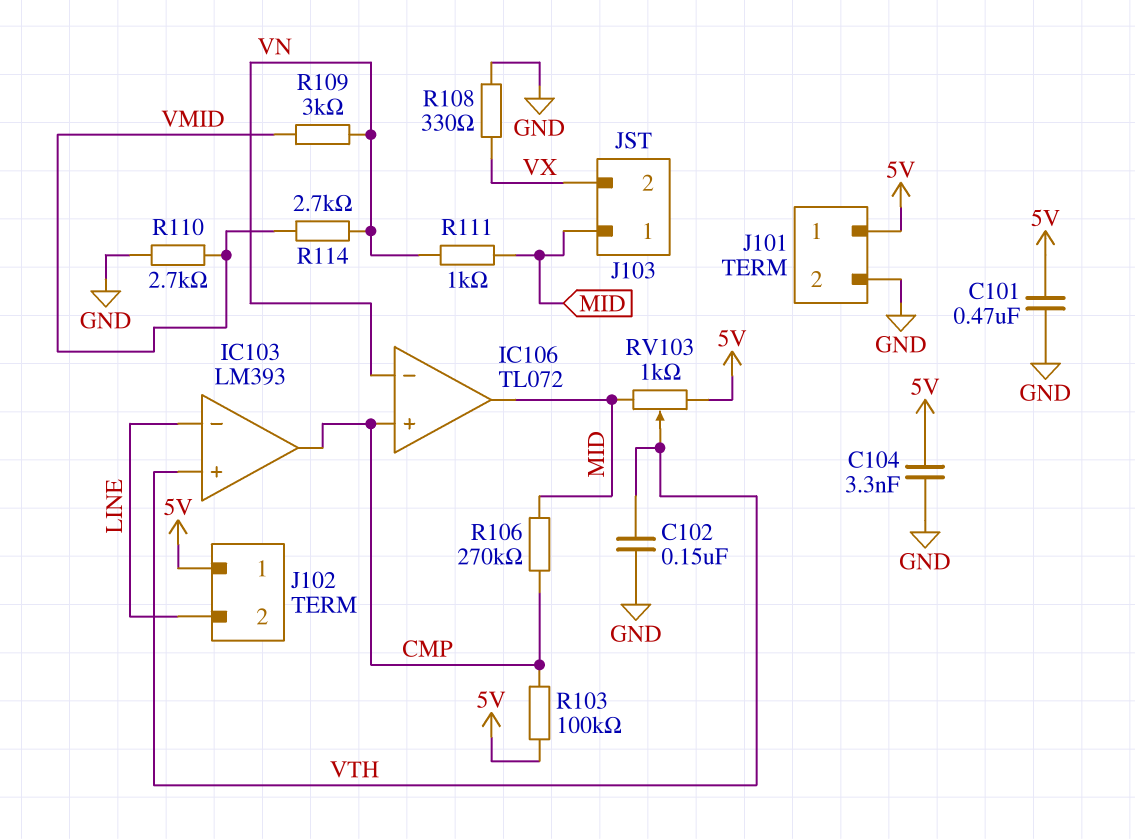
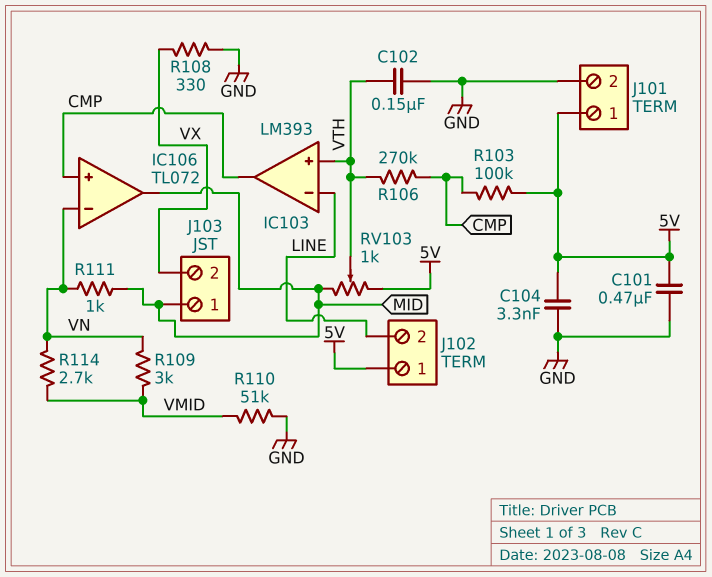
R106: 270k (CMP, MID) -> 270k (CMP, VTH)
R110: 2.7k (GND, VMID) -> 51k (GND, VMID)

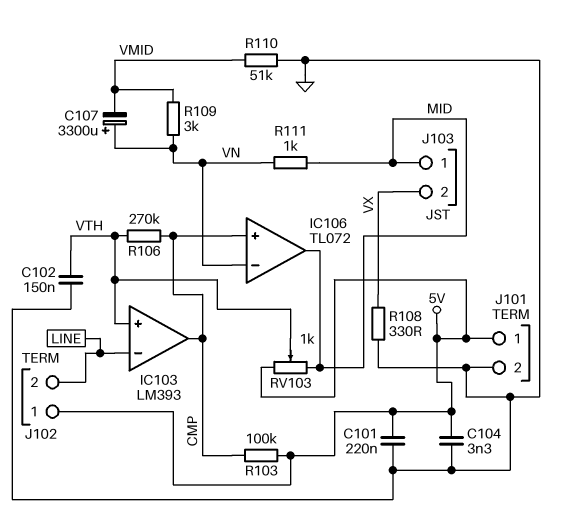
C101: 470nF (5V, GND) -> 220nF (5V, GND)
C107: none -> 3300uF (plus VN, minus VMID)
R114: 2.7k (VMID, VN) -> none

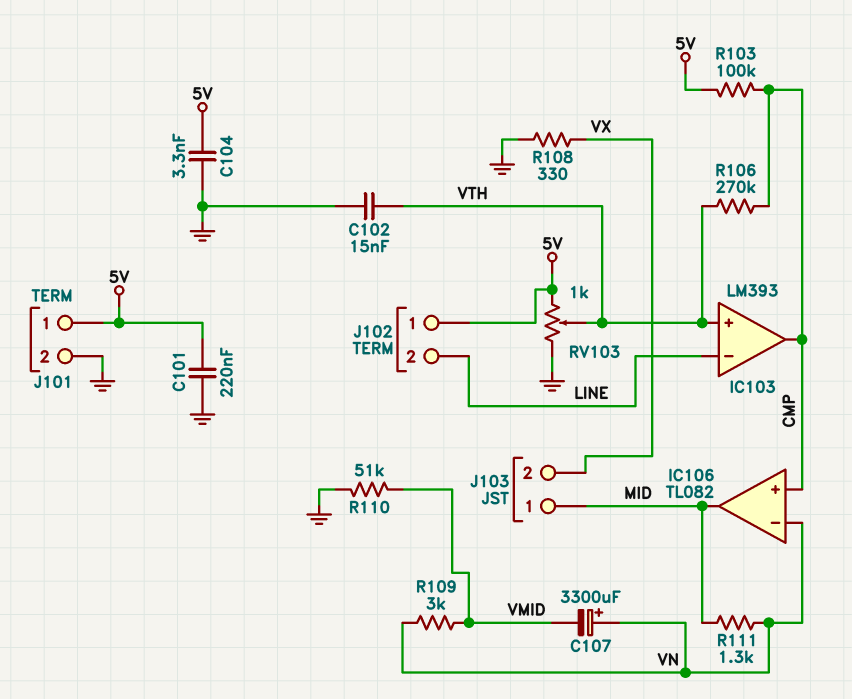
C102: 150nF (GND, VTH) -> 15nF (GND, VTH)
IC106: TL072 -> TL082
R111: 1k (MID, VN) -> 1.3k (MID, VN)
RV103: 1k (5V, MID, wiper VTH) -> 1k (5V, GND, wiper VTH)

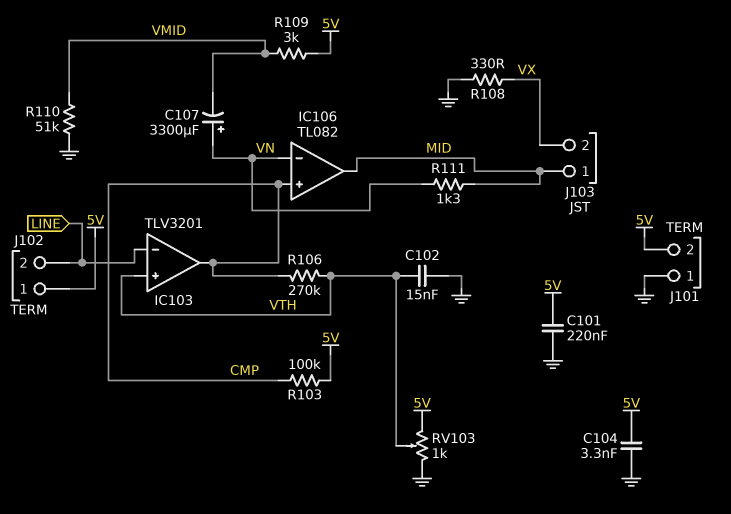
IC103: LM393 -> TLV3201
J101 pin 1: 5V -> GND
J101 pin 2: GND -> 5V
R109: 3k (VMID, VN) -> 3k (5V, VMID)

